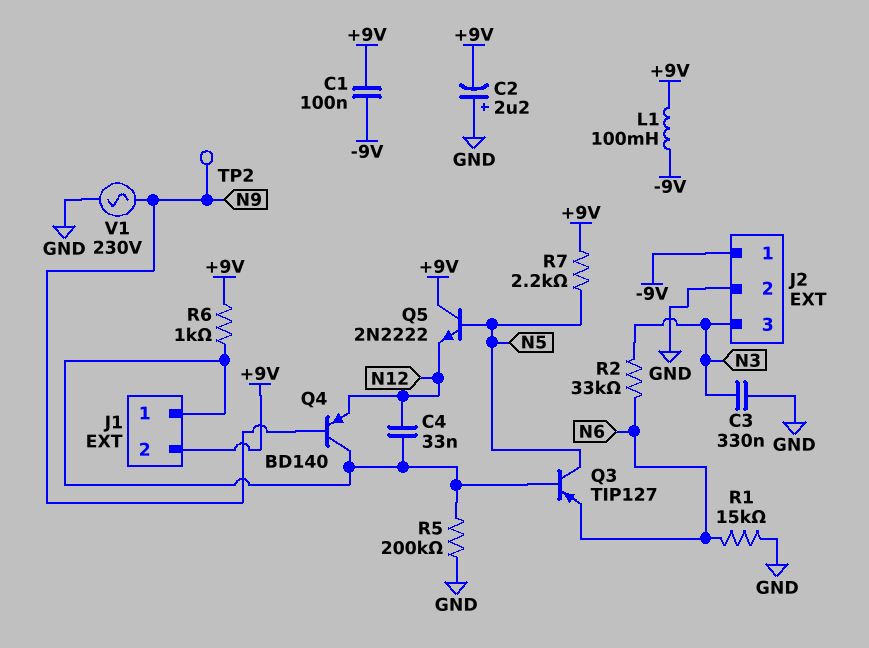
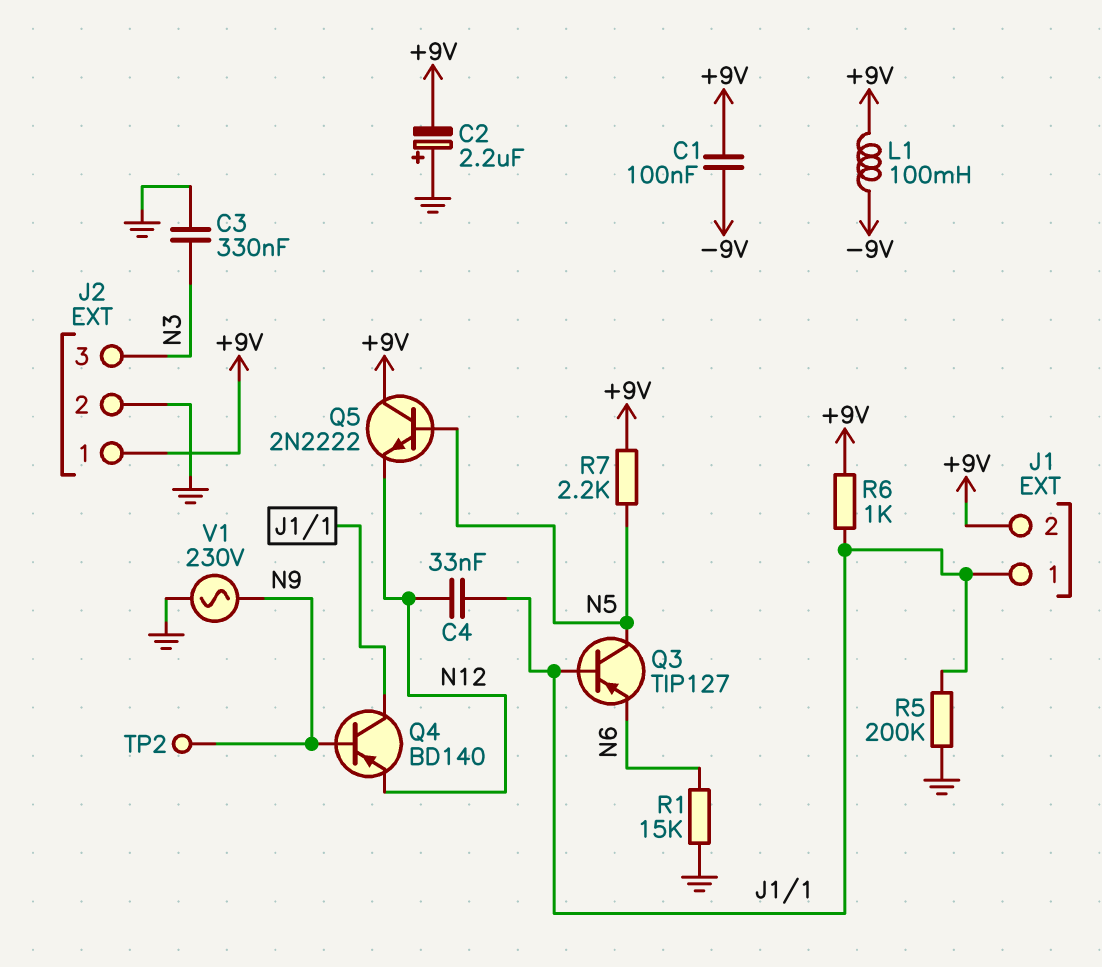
J2 pin 1: -9V -> +9V
R2: 33k (N3, N6) -> none

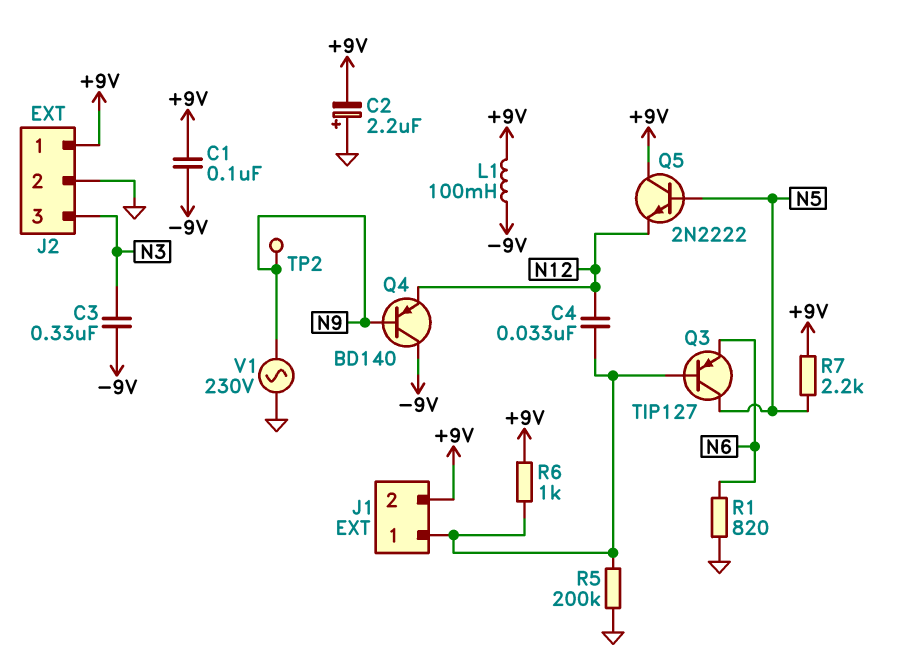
C3: 330nF (GND, N3) -> 330nF (-9V, N3)
Q4: PNP BD140 (B N9, C J1/1, E N12) -> PNP BD140 (B N9, C -9V, E N12)
R1: 15k (GND, N6) -> 820 (GND, N6)

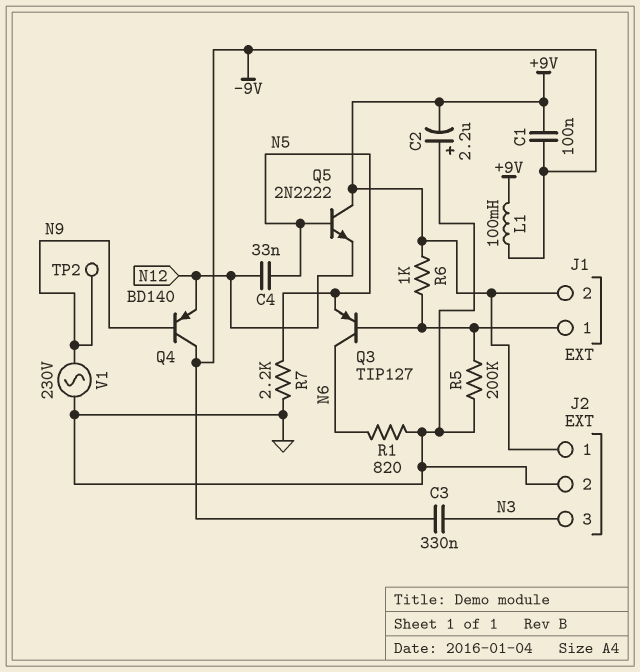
C4: 33nF (J1/1, N12) -> 33nF (N5, N12)
Q3: PNP TIP127 (B J1/1, C N5, E N6) -> PNP TIP127 (B J1/1, C N6, E N5)
R7: 2.2k (+9V, N5) -> 2.2k (GND, N5)

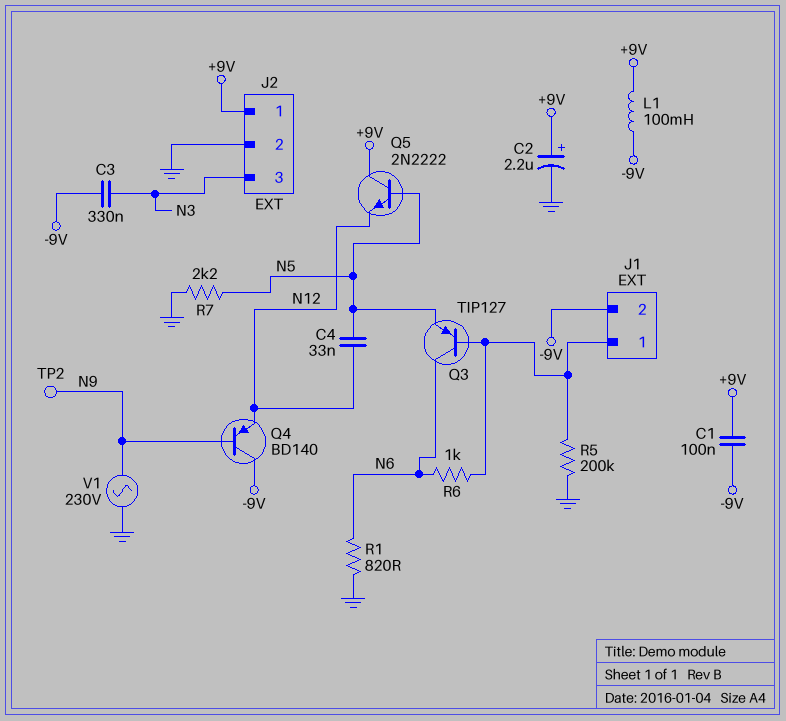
C2: 2.2uF (plus GND, minus +9V) -> 2.2uF (plus +9V, minus GND)
J1 pin 2: +9V -> -9V
R6: 1k (+9V, J1/1) -> 1k (J1/1, N6)

